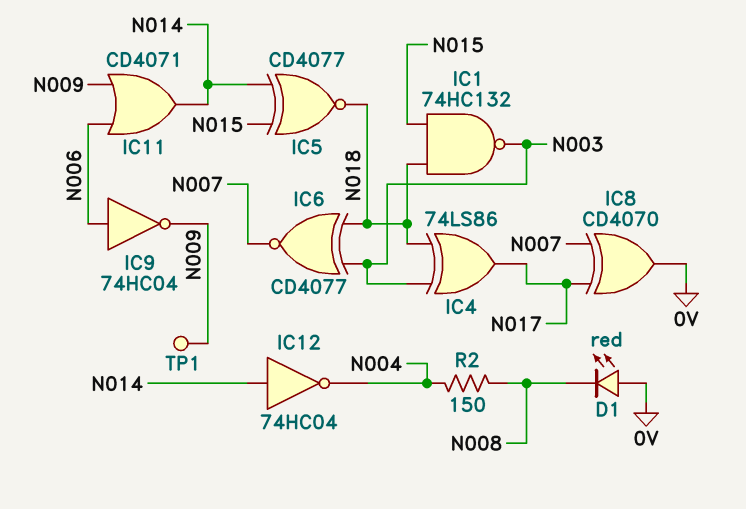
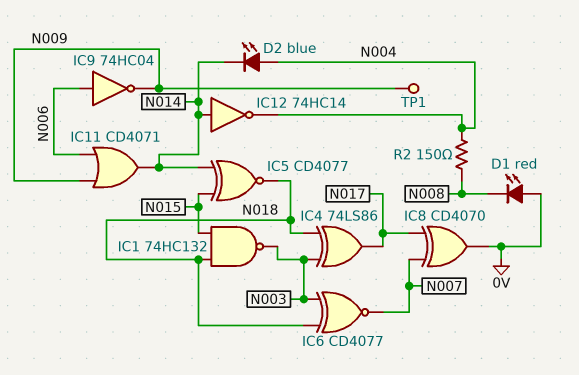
D2: none -> LED blue (A N004, K N014)
IC12: NOT 74HC04 (in N014, out N004) -> NOT 74HC14 (in N014, out N004)

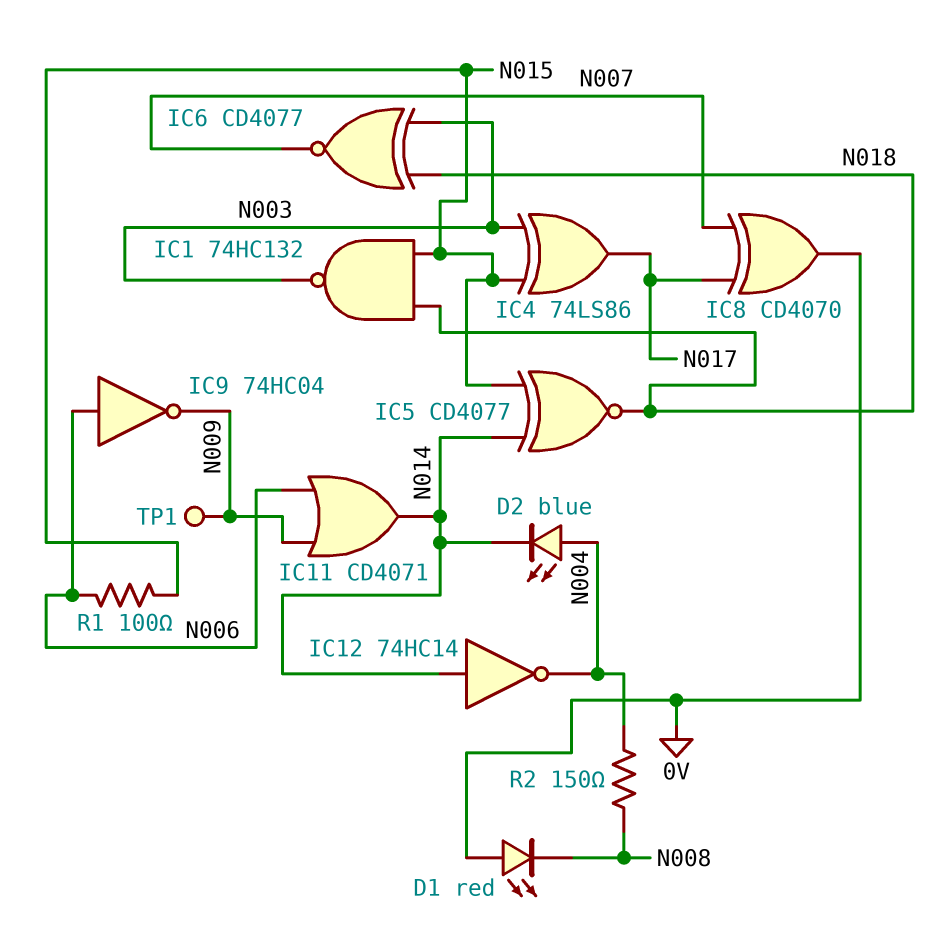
IC4: XOR 74LS86 (in N003, in N018, out N017) -> XOR 74LS86 (in N003, in N015, out N017)
R1: none -> 100 (N006, N015)

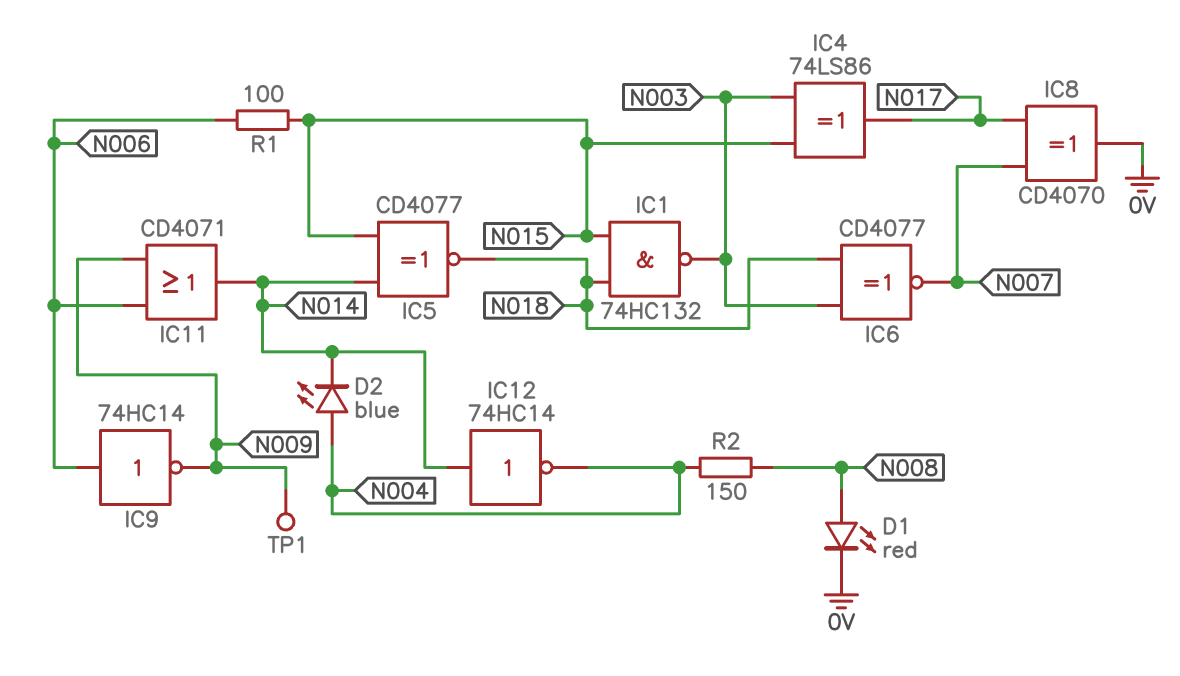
D1: LED red (A 0V, K N008) -> LED red (A N008, K 0V)
IC9: NOT 74HC04 (in N006, out N009) -> NOT 74HC14 (in N006, out N009)

